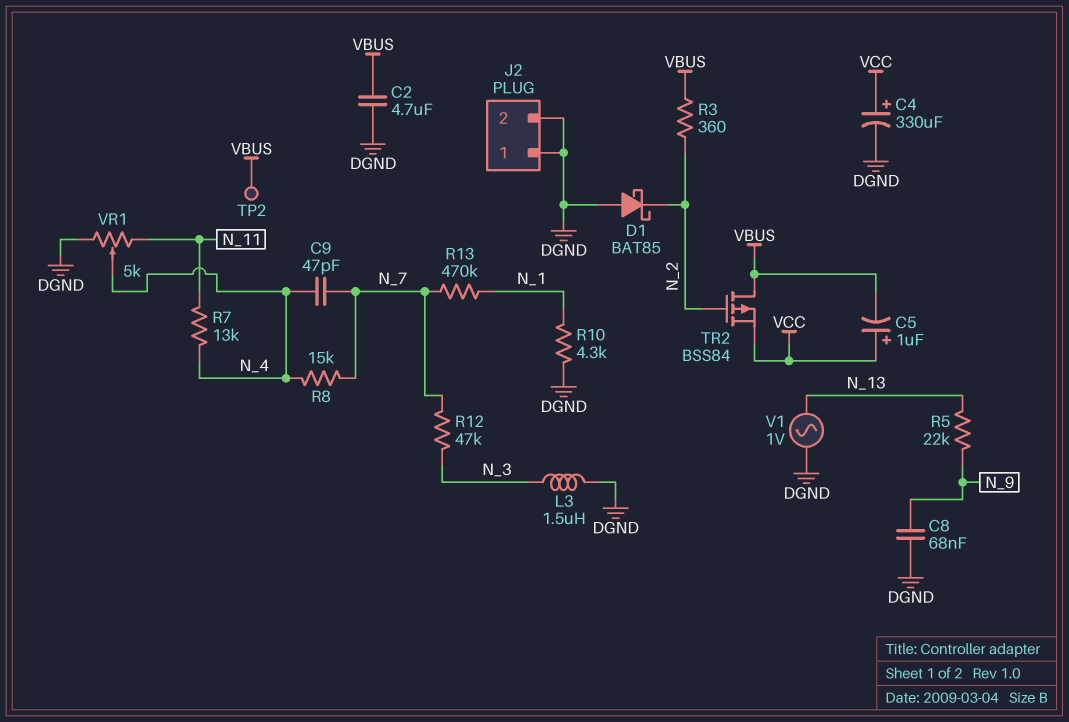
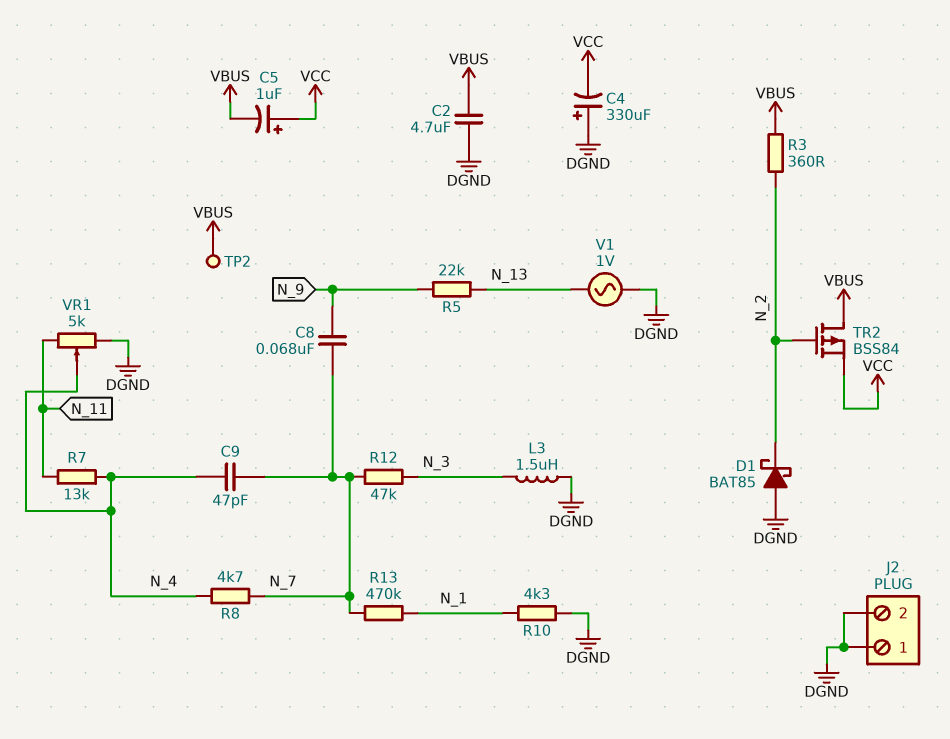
C4: 330uF (plus VCC, minus DGND) -> 330uF (plus DGND, minus VCC)
C8: 68nF (DGND, N_9) -> 68nF (N_7, N_9)
R8: 15k (N_4, N_7) -> 4.7k (N_4, N_7)

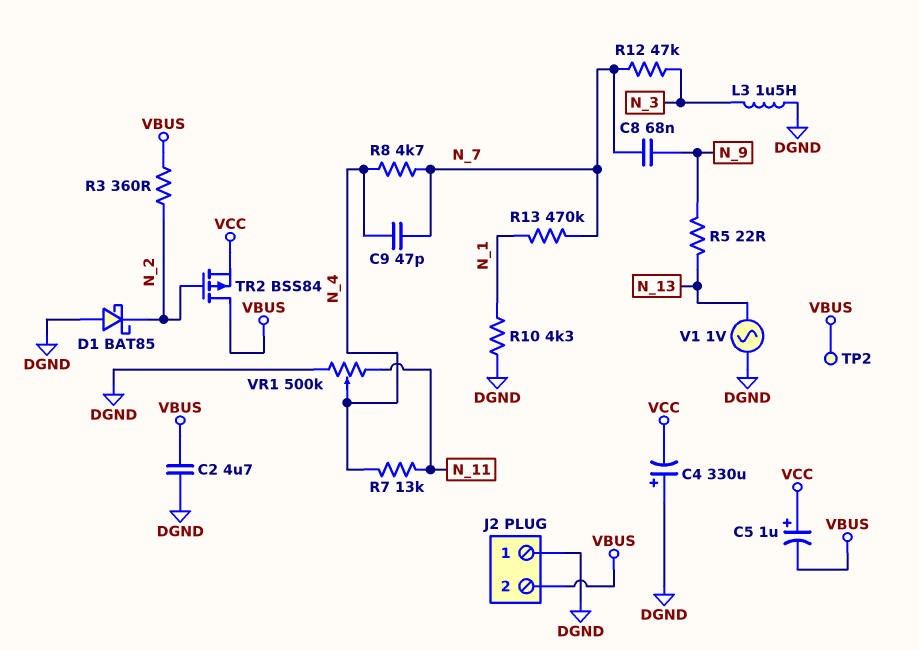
J2 pin 2: DGND -> VBUS
R5: 22k (N_9, N_13) -> 22 (N_9, N_13)
VR1: 5k (DGND, N_11, wiper N_4) -> 500k (DGND, N_11, wiper N_4)

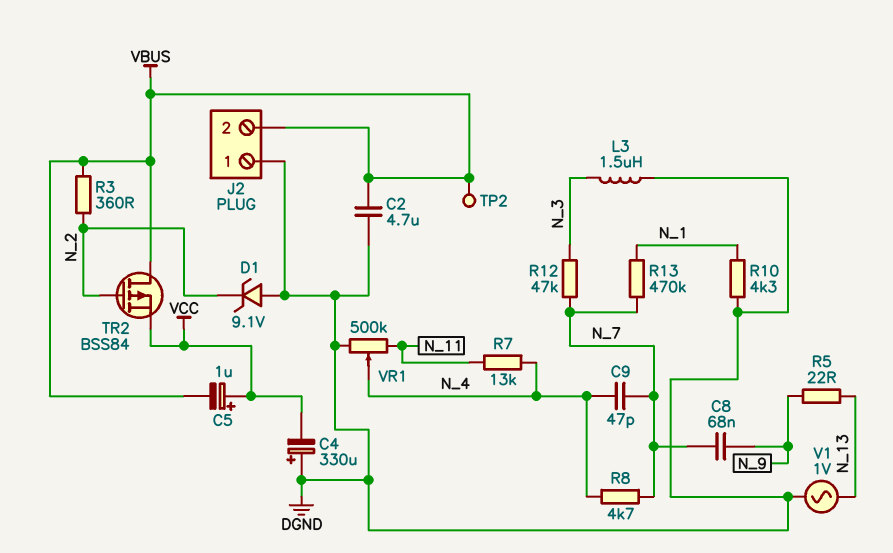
D1: schottky BAT85 (A DGND, K N_2) -> zener 9.1V (A DGND, K N_2)

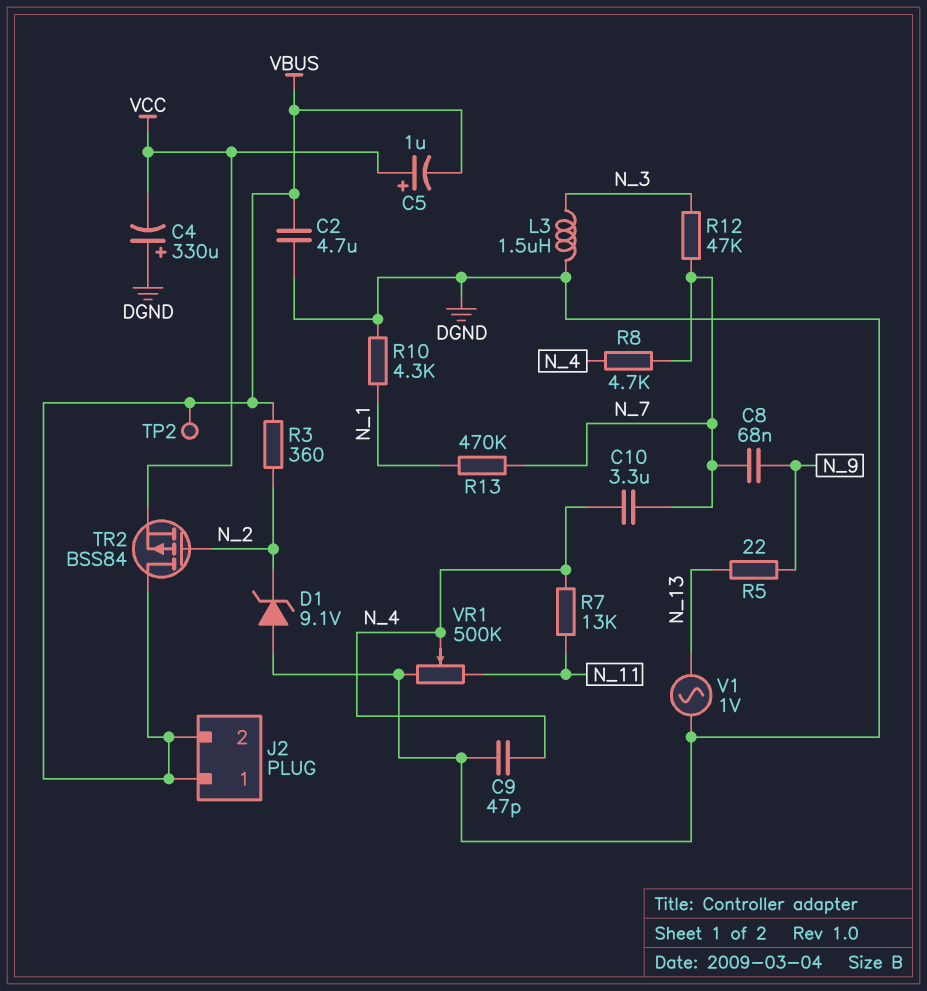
C9: 47pF (N_4, N_7) -> 47pF (DGND, N_4)
C10: none -> 3.3uF (N_4, N_7)
J2 pin 1: DGND -> VBUS

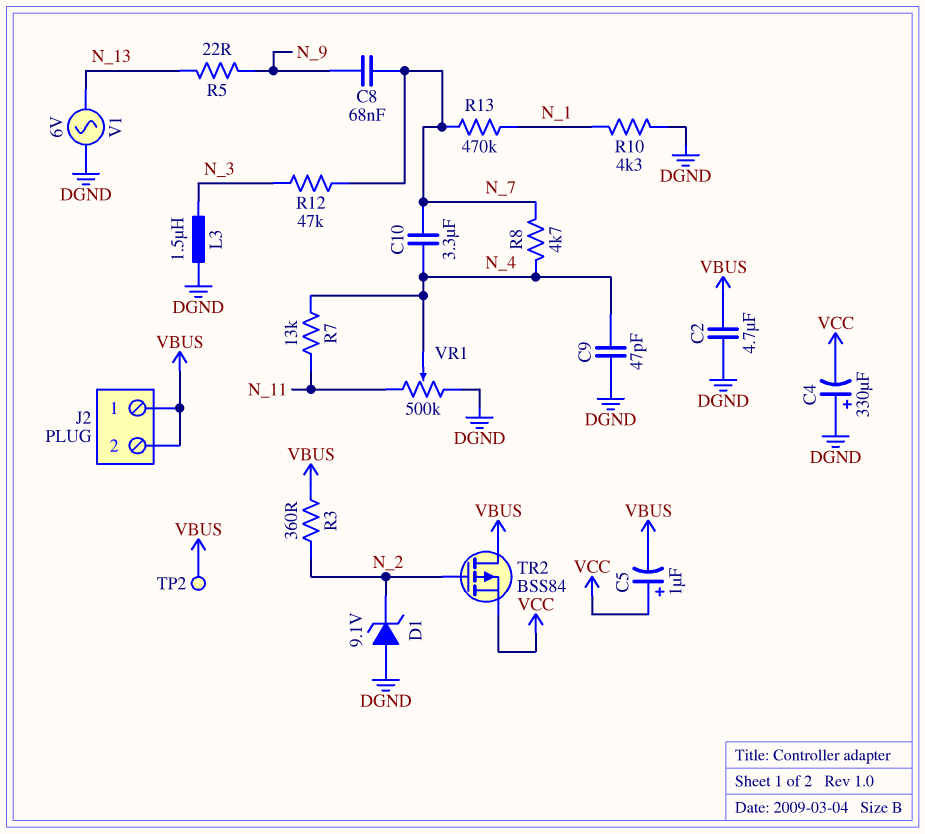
V1: AC 1V (DGND, N_13) -> AC 6V (DGND, N_13)

